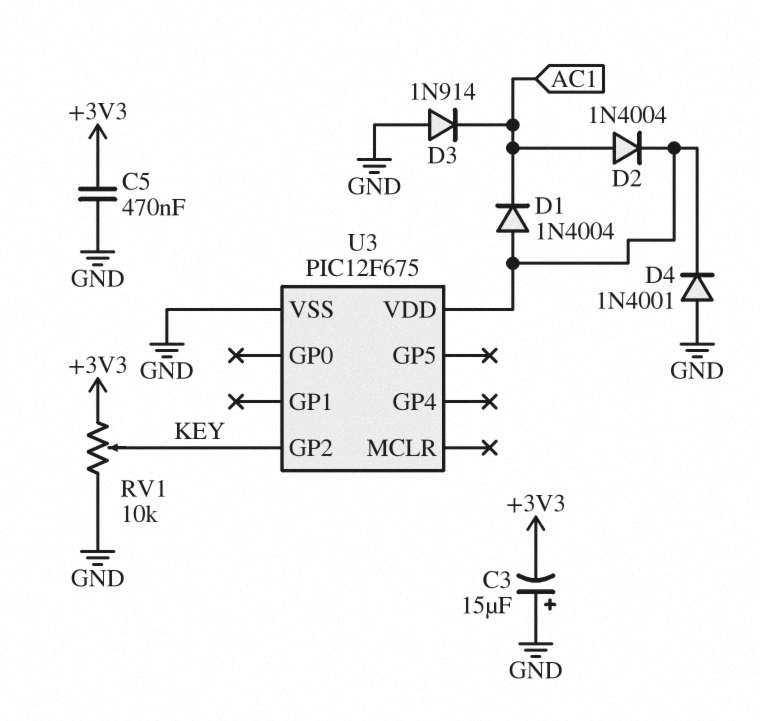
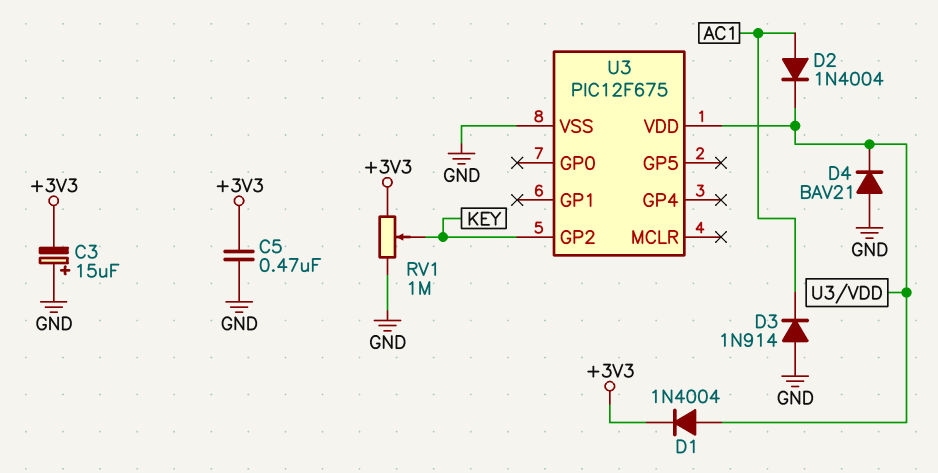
D1: diode 1N4004 (A U3/VDD, K AC1) -> diode 1N4004 (A U3/VDD, K +3V3)
D4: diode 1N4001 (A GND, K U3/VDD) -> diode BAV21 (A GND, K U3/VDD)
RV1: 10k (+3V3, GND, wiper KEY) -> 1M (+3V3, GND, wiper KEY)

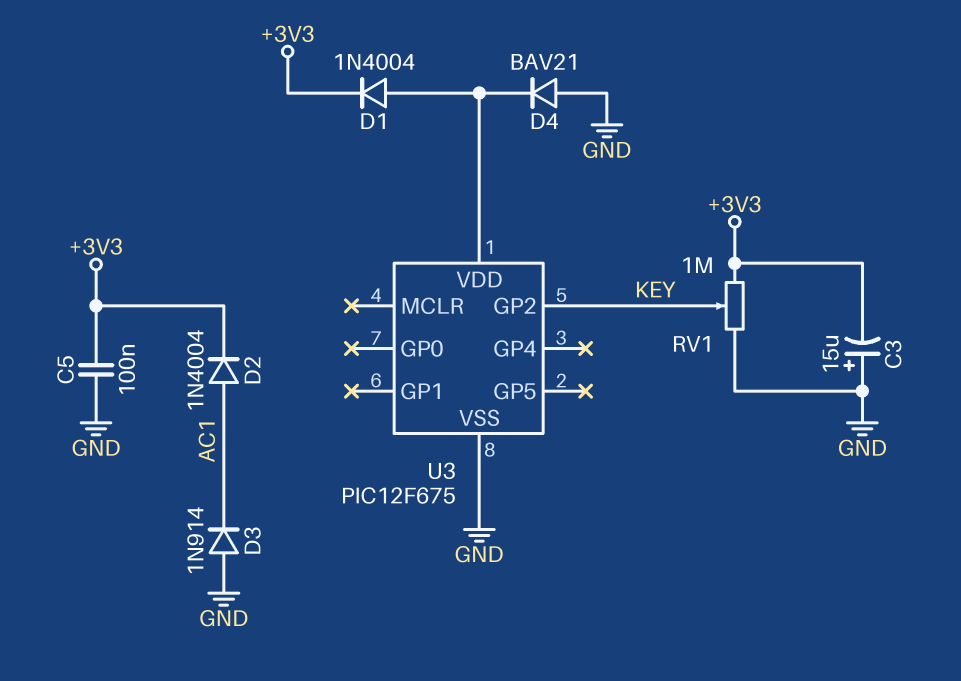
C5: 470nF (+3V3, GND) -> 100nF (+3V3, GND)
D2: diode 1N4004 (A AC1, K U3/VDD) -> diode 1N4004 (A AC1, K +3V3)

